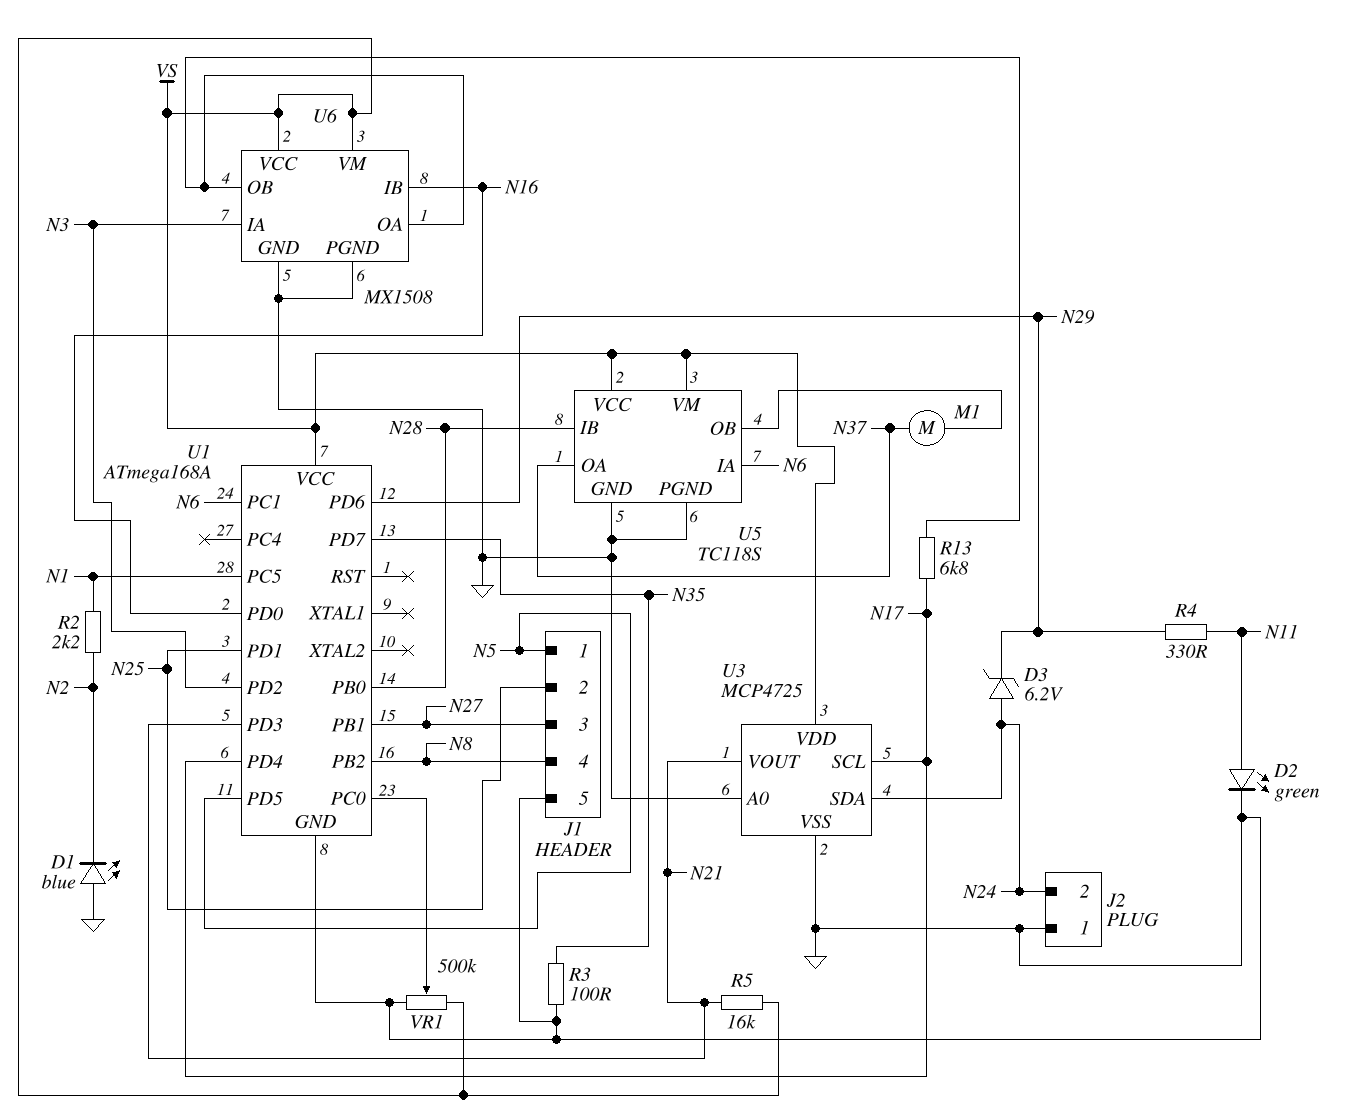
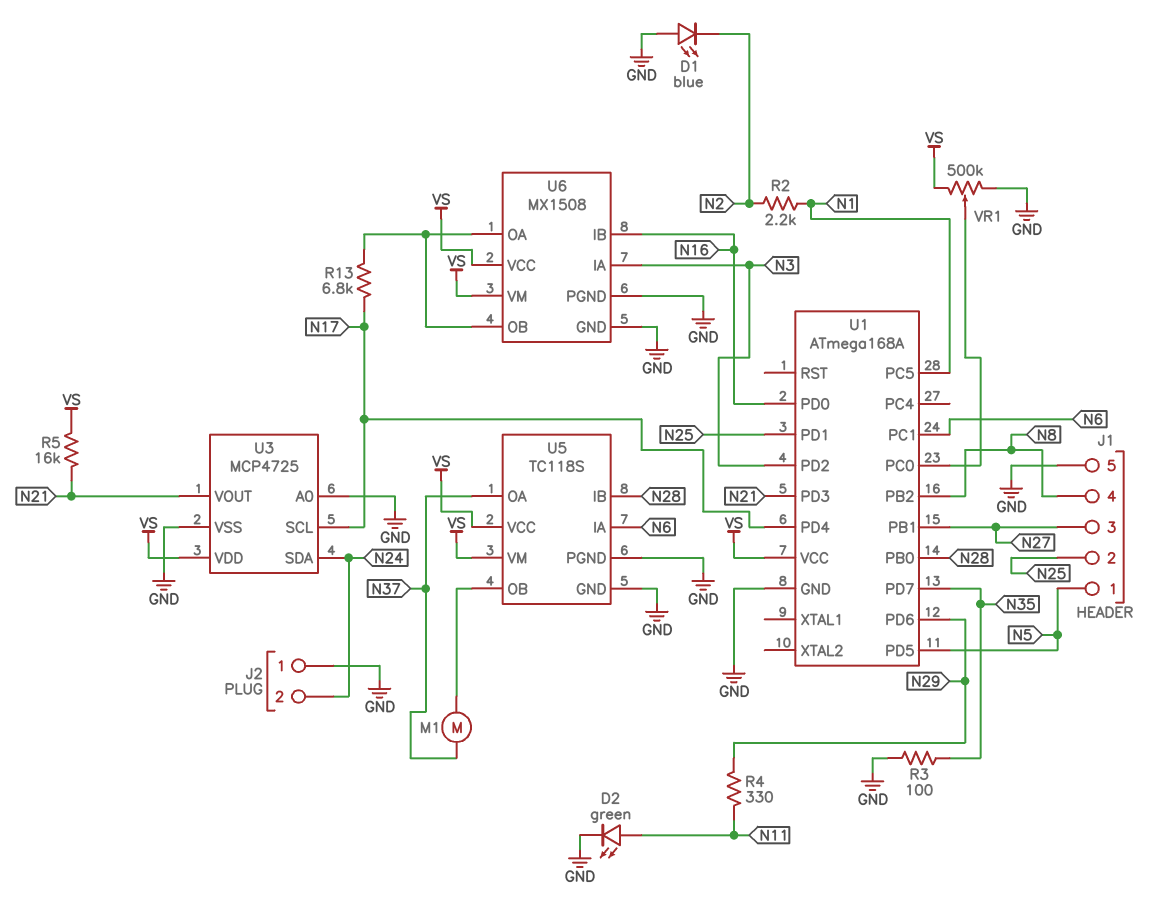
D3: zener 6.2V (A N24, K N29) -> none

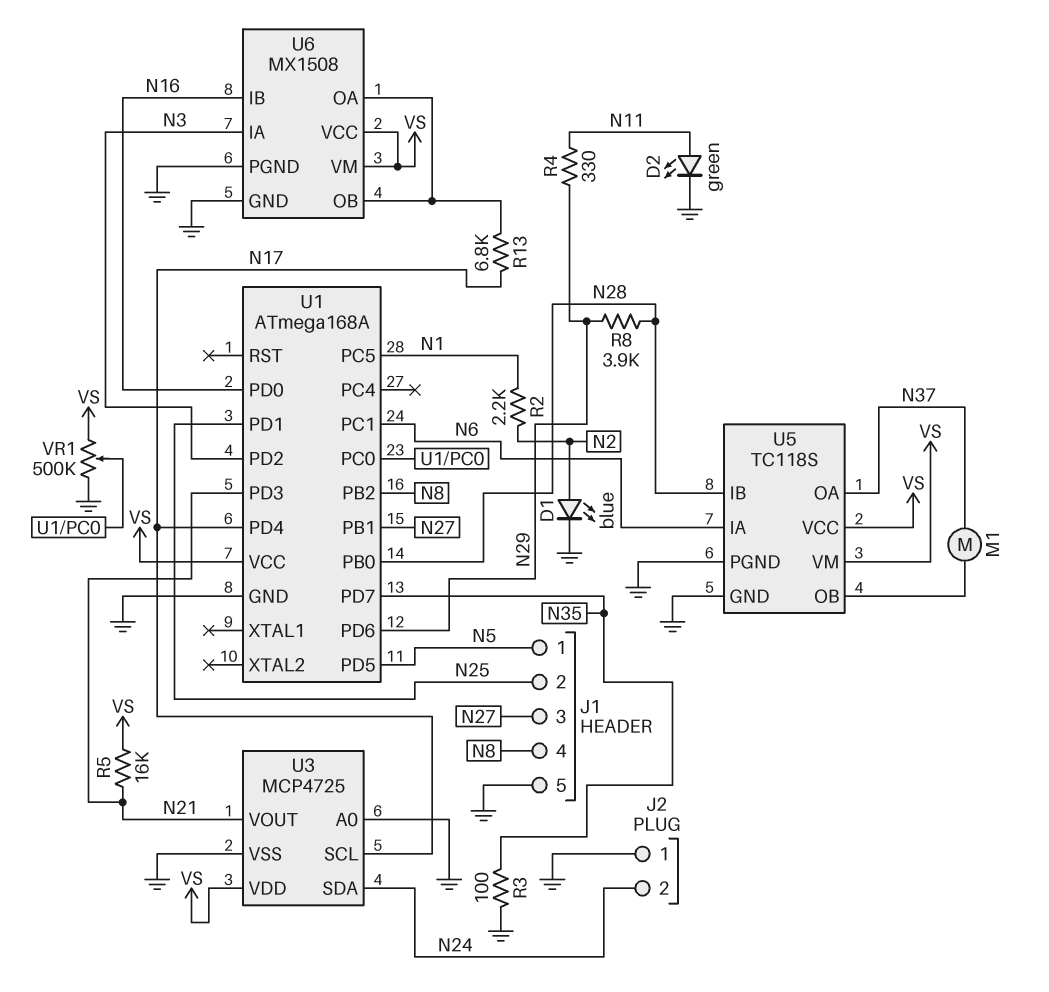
D1: LED blue (A GND, K N2) -> LED blue (A N2, K GND)
R8: none -> 3.9k (N28, N29)

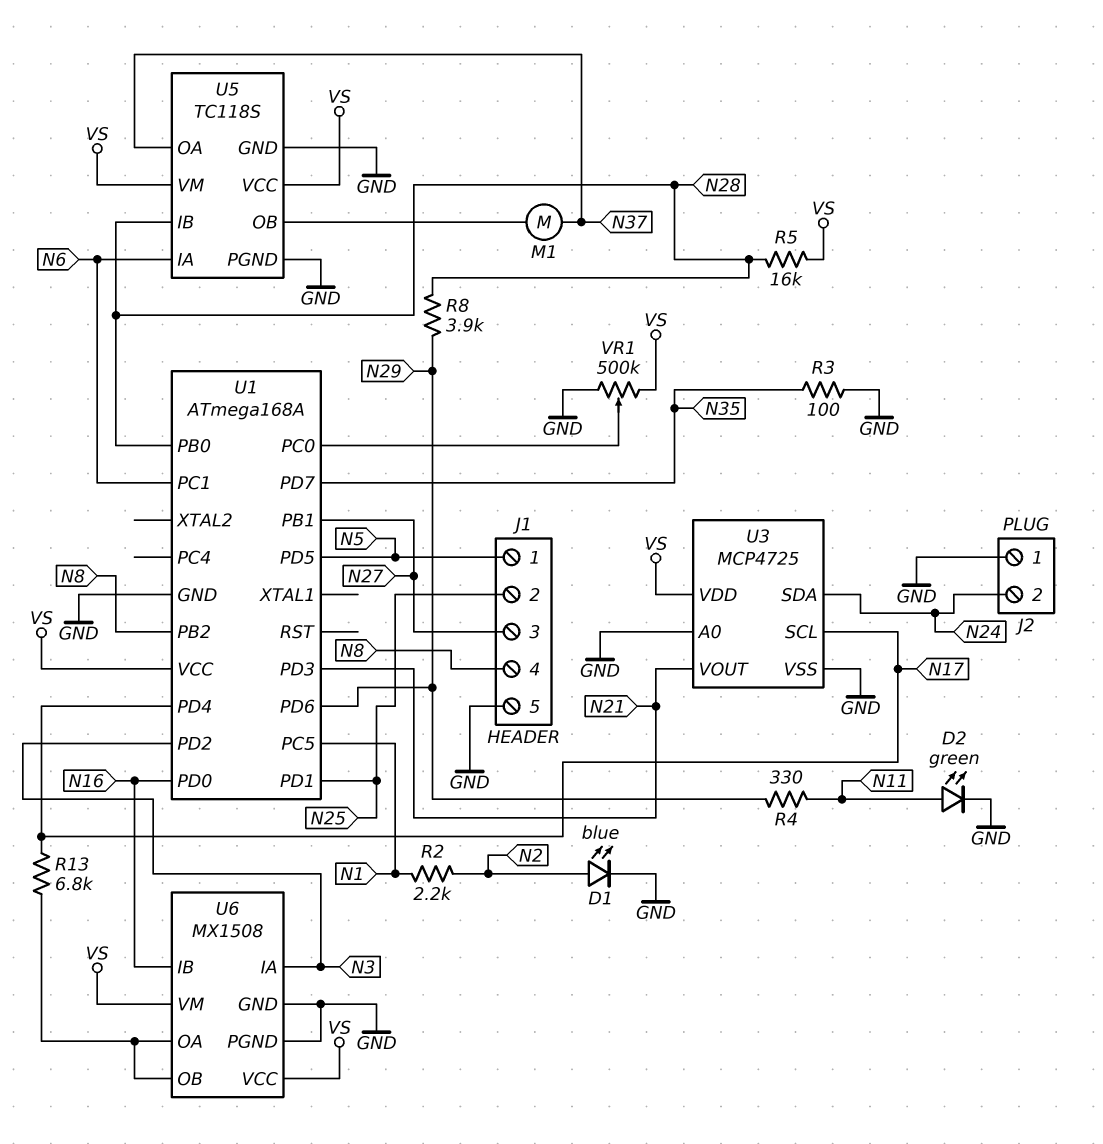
R5: 16k (N21, VS) -> 16k (N28, VS)

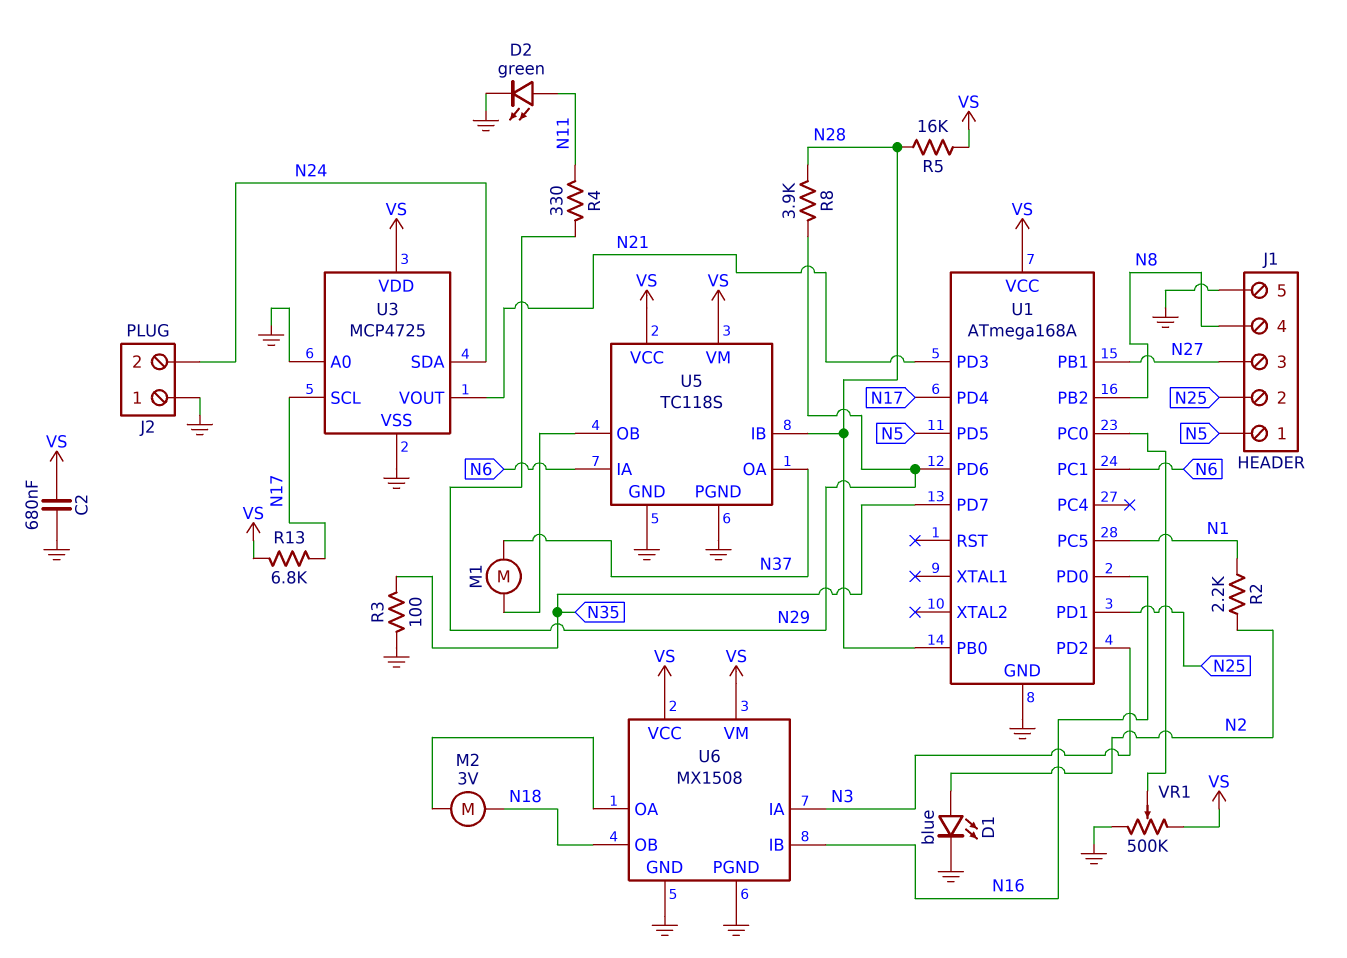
C2: none -> 680nF (GND, VS)
M2: none -> motor 3V (N18, U6/OA)
R13: 6.8k (N17, U6/OA) -> 6.8k (N17, VS)
U6 pin OB: U6/OA -> N18

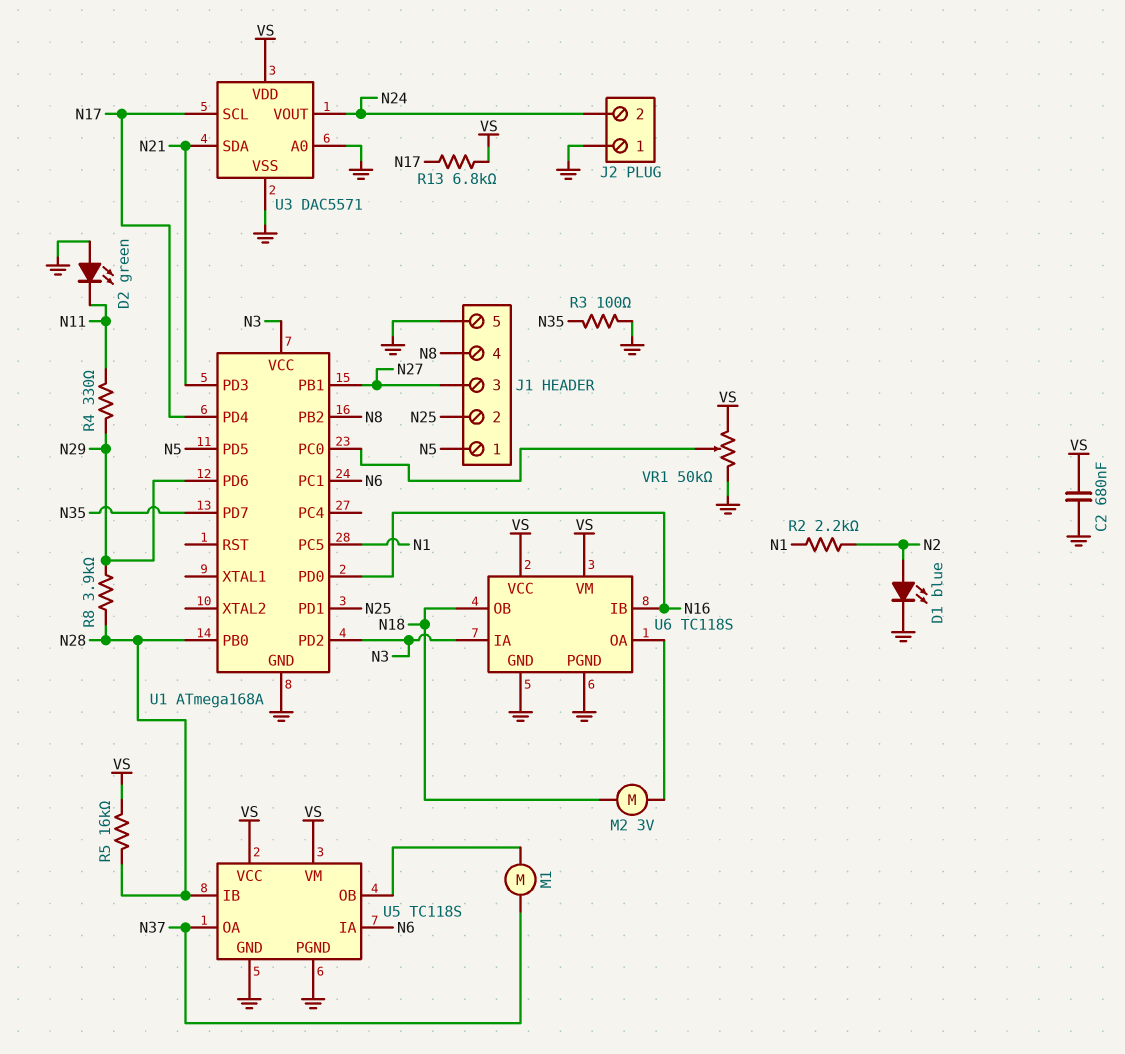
D2: LED green (A N11, K GND) -> LED green (A GND, K N11)
U1 pin VCC: VS -> N3
U3: MCP4725 -> DAC5571
U3 pin SDA: N24 -> N21
U3 pin VOUT: N21 -> N24
U6: MX1508 -> TC118S
VR1: 500k (GND, VS, wiper U1/PC0) -> 50k (GND, VS, wiper U1/PC0)

